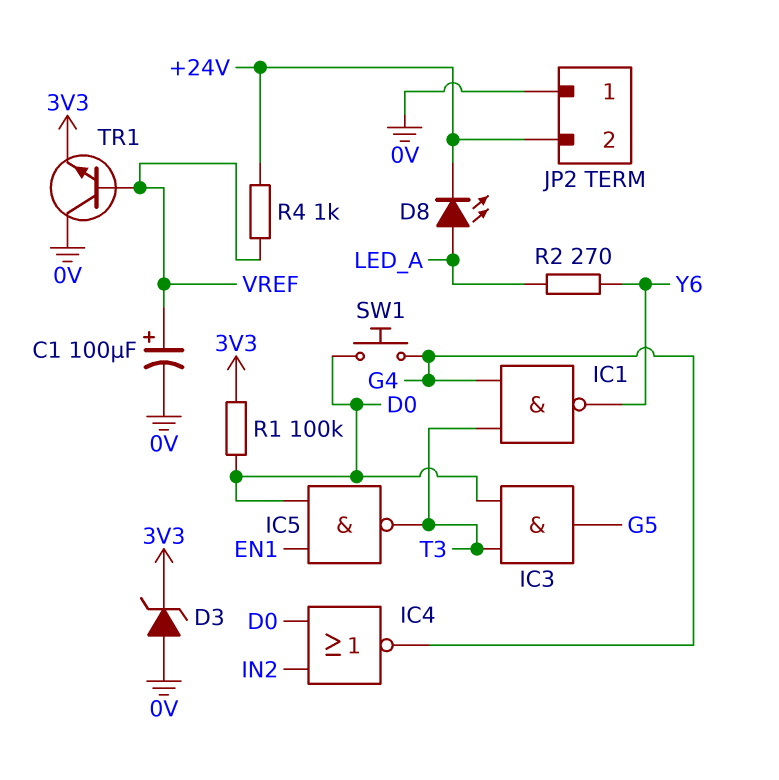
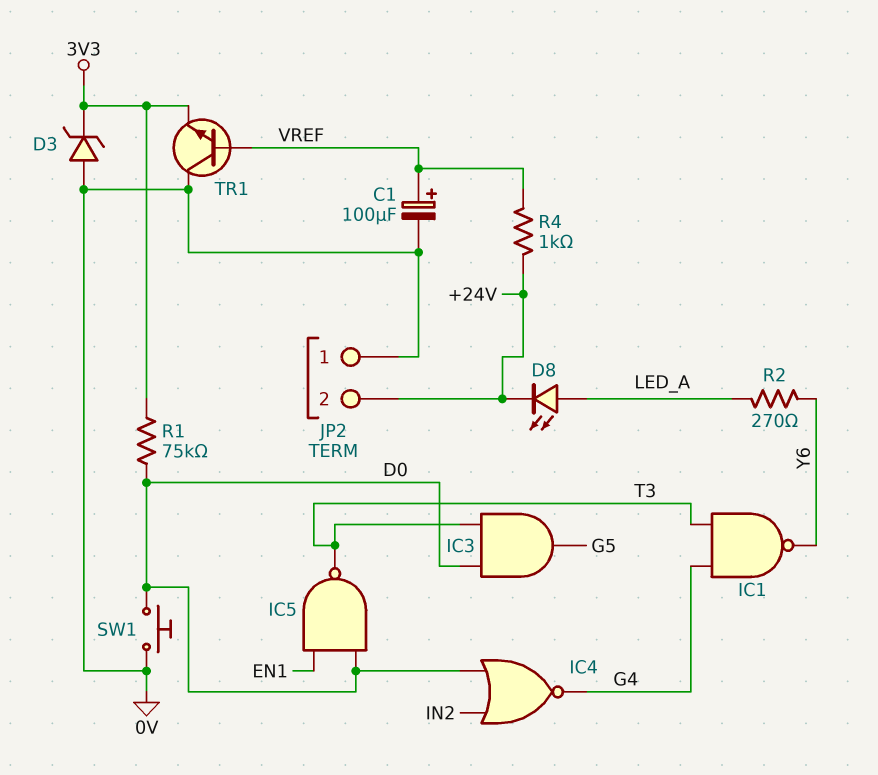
R1: 100k (3V3, D0) -> 75k (3V3, D0)
SW1: button (D0, G4) -> button (0V, D0)

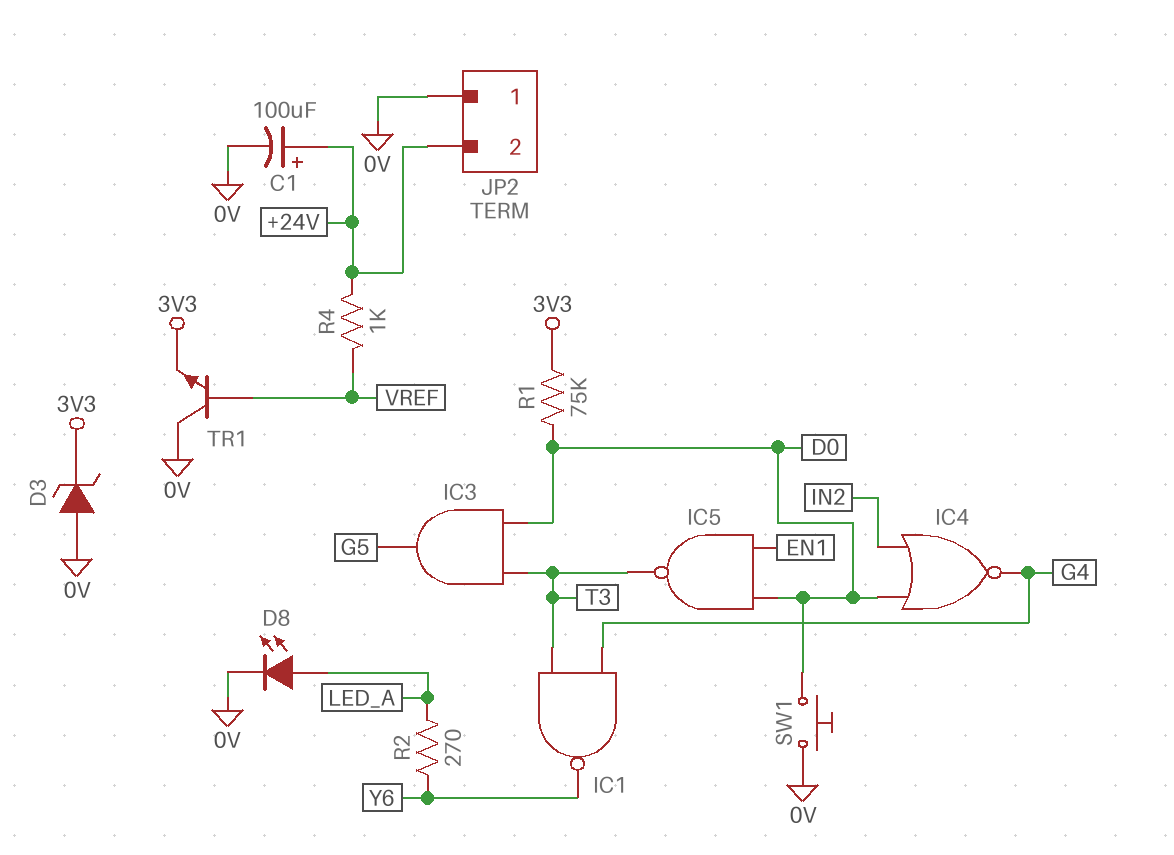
C1: 100uF (plus VREF, minus 0V) -> 100uF (plus +24V, minus 0V)
D8: LED (A LED_A, K +24V) -> LED (A LED_A, K 0V)

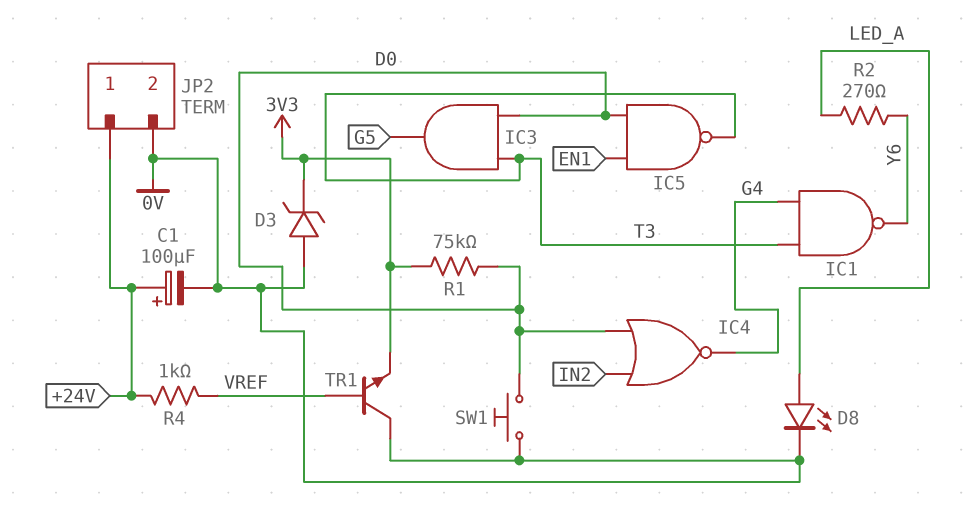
JP2 pin 1: 0V -> +24V
JP2 pin 2: +24V -> 0V

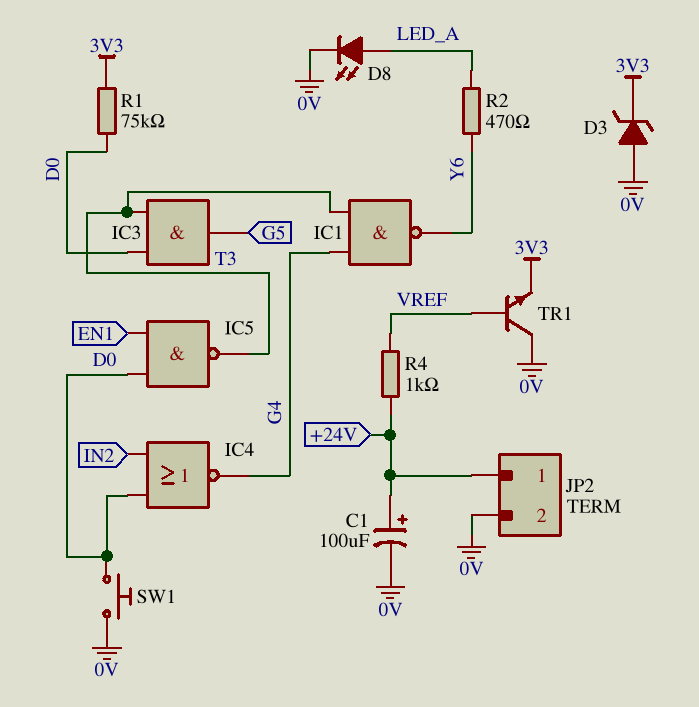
R2: 270 (LED_A, Y6) -> 470 (LED_A, Y6)

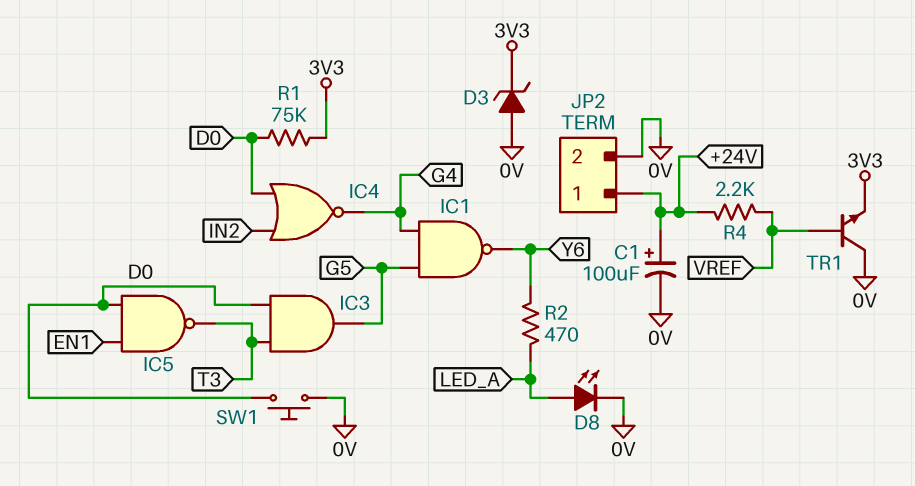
IC1: NAND (in G4, in T3, out Y6) -> NAND (in G4, in G5, out Y6)
R4: 1k (+24V, VREF) -> 2.2k (+24V, VREF)

